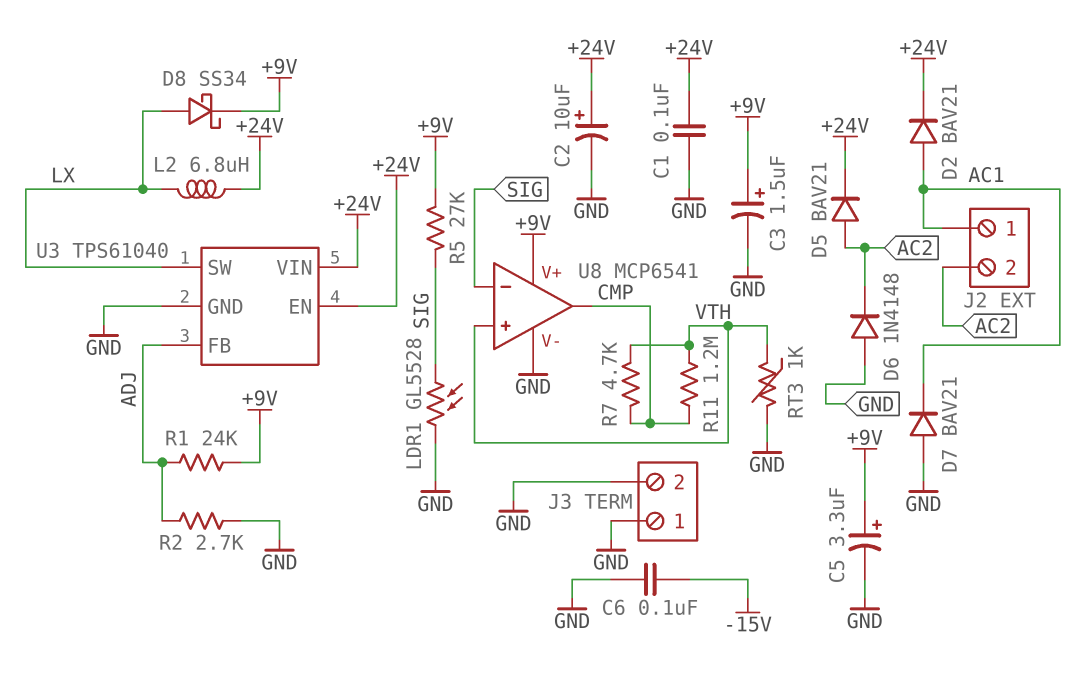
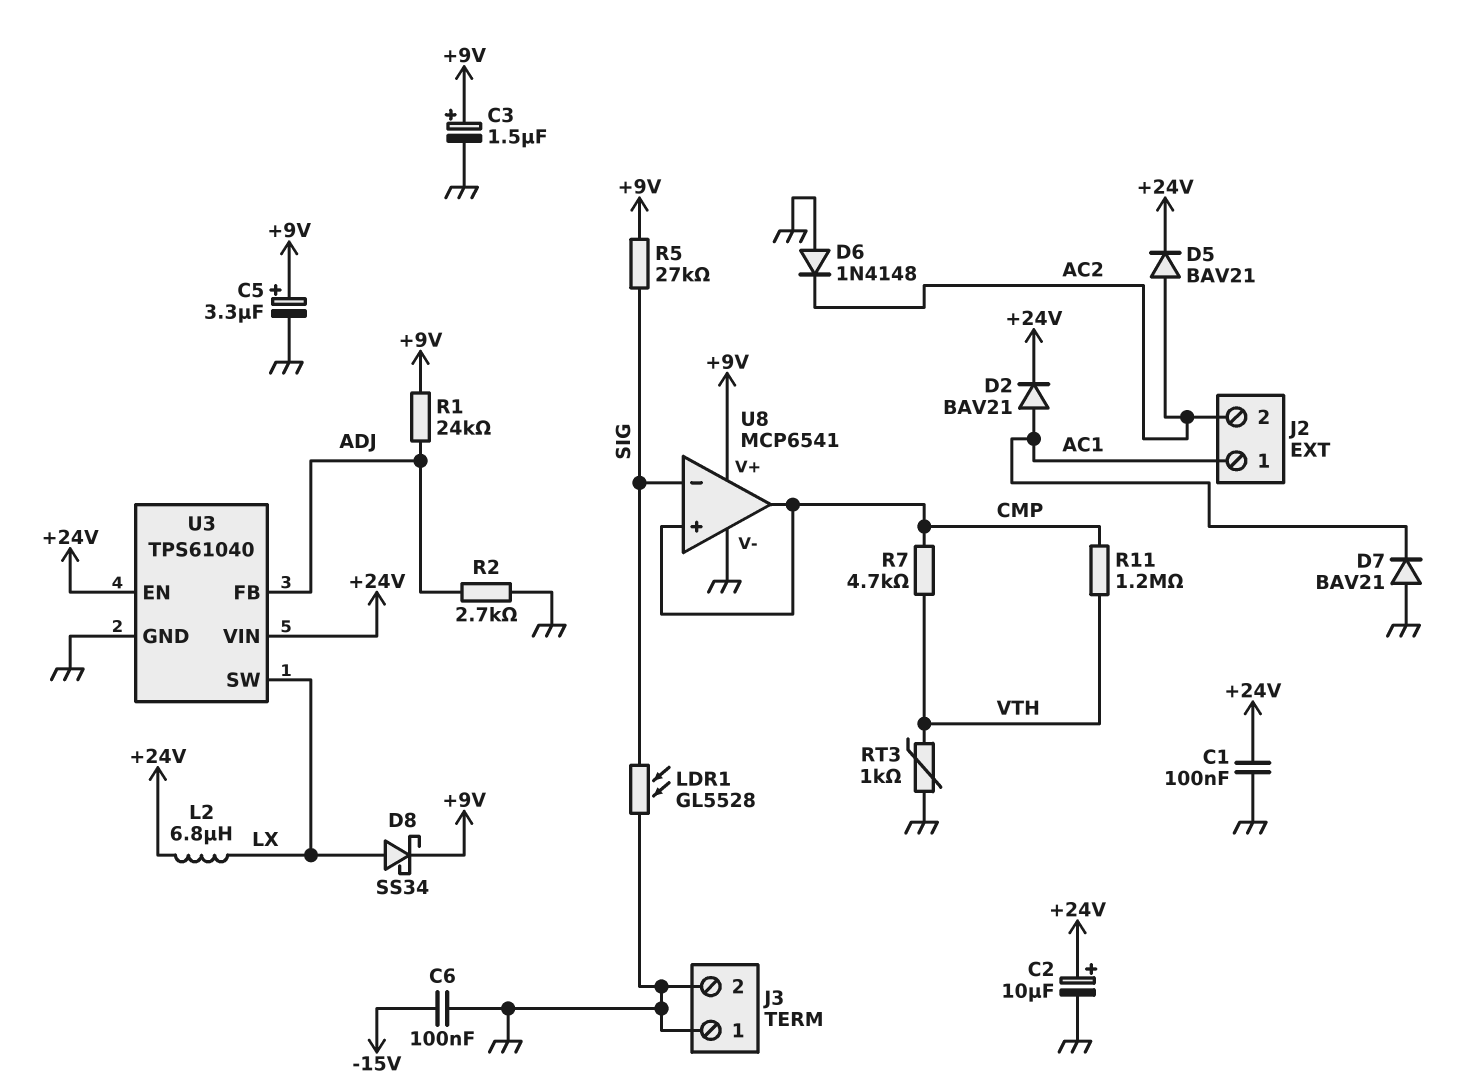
U8 pin in+: VTH -> CMP

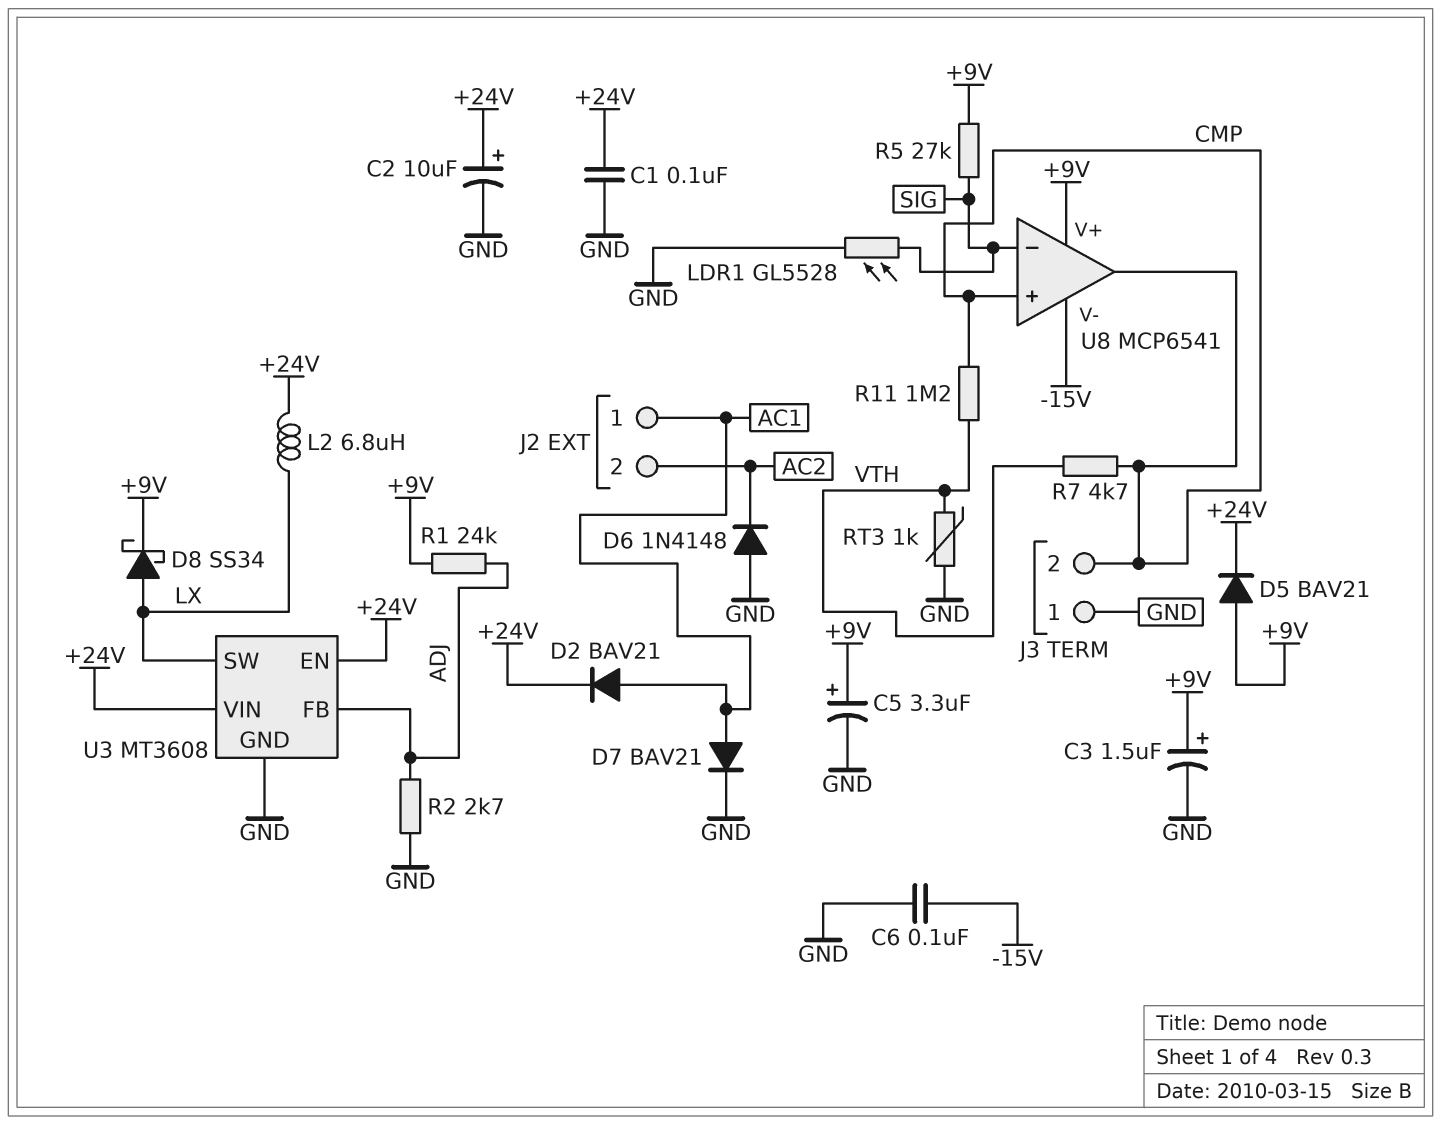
D5: diode BAV21 (A AC2, K +24V) -> diode BAV21 (A +9V, K +24V)
D7: diode BAV21 (A GND, K AC1) -> diode BAV21 (A AC1, K GND)
J3 pin 2: GND -> CMP
U3: TPS61040 -> MT3608
U8 pin V-: GND -> -15V

